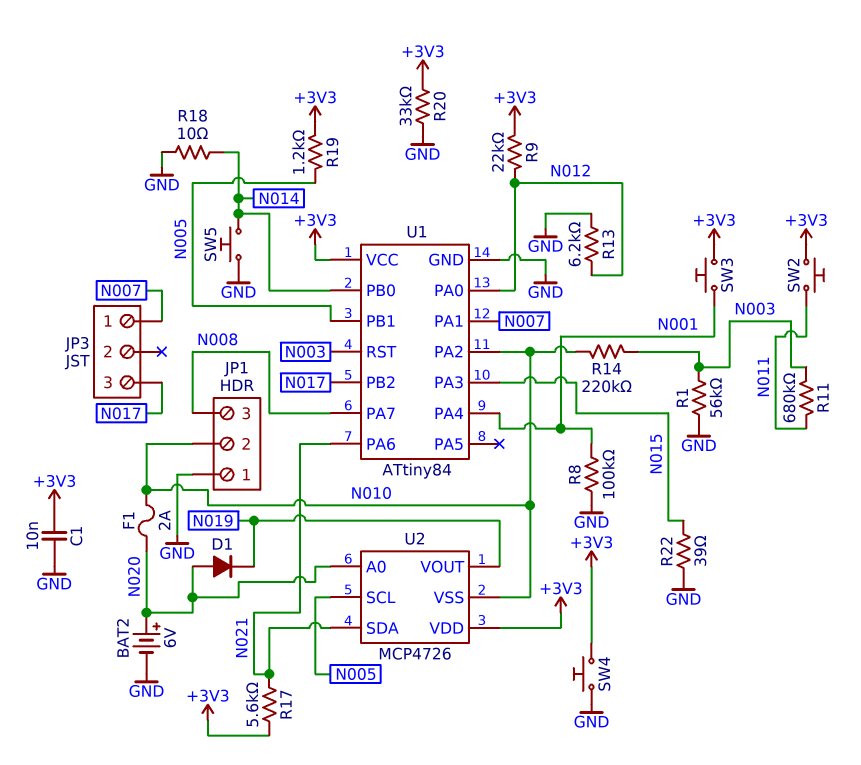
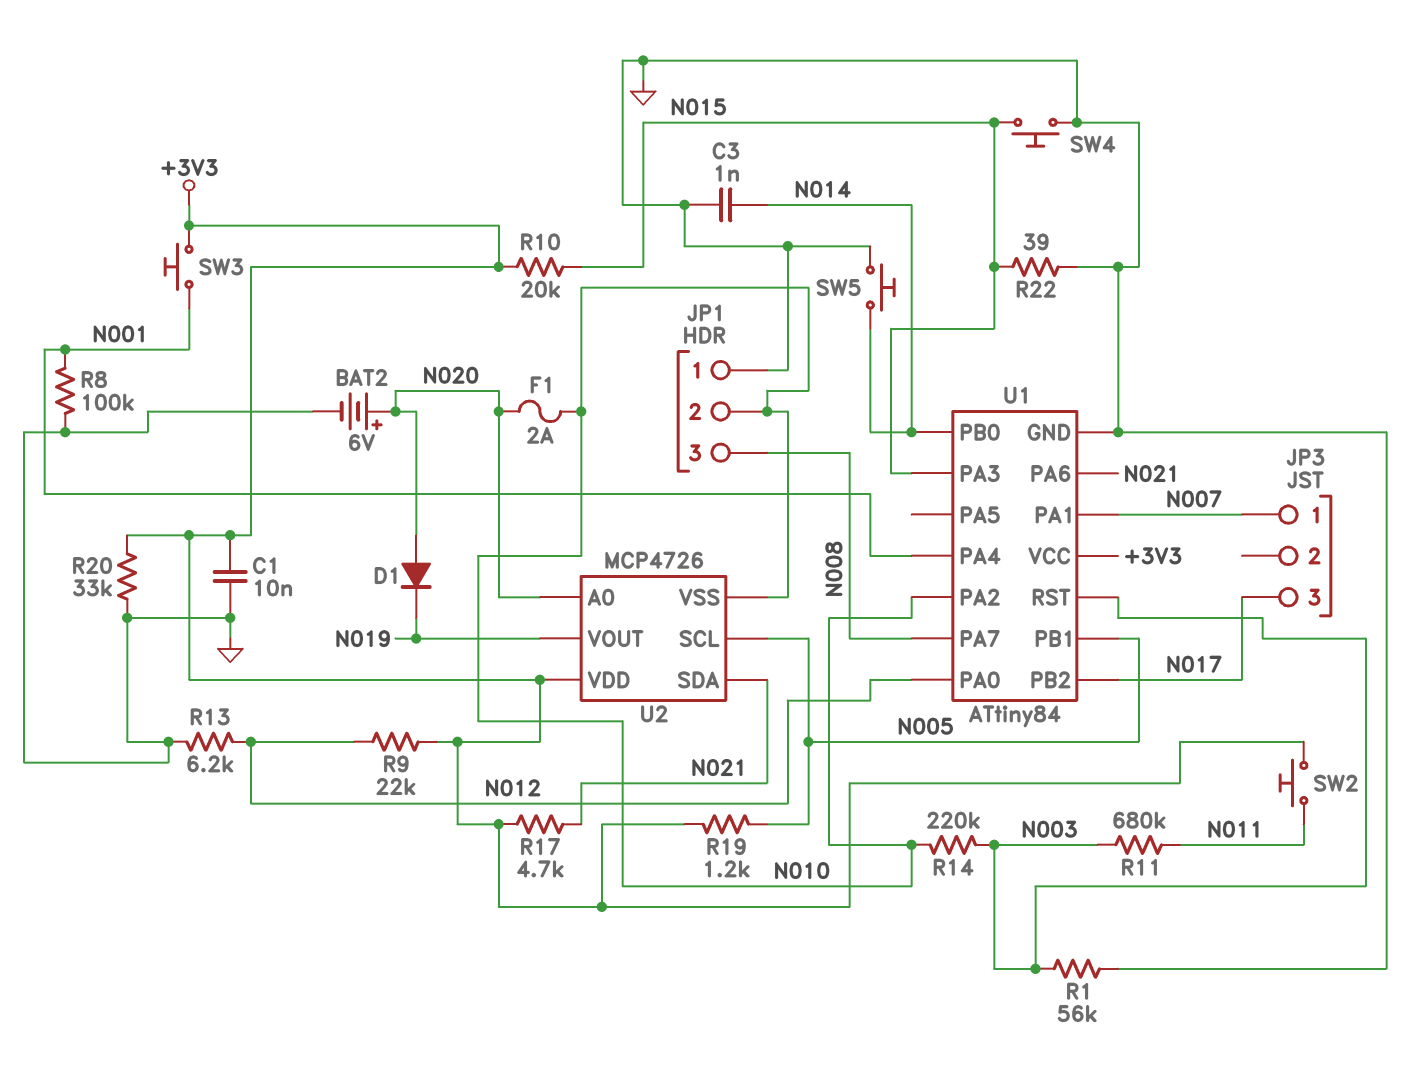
C3: none -> 1nF (GND, N014)
R10: none -> 20k (+3V3, N015)
R17: 5.6k (+3V3, N021) -> 4.7k (+3V3, N021)
R18: 10 (GND, N014) -> none
SW4: button (+3V3, GND) -> button (GND, N015)

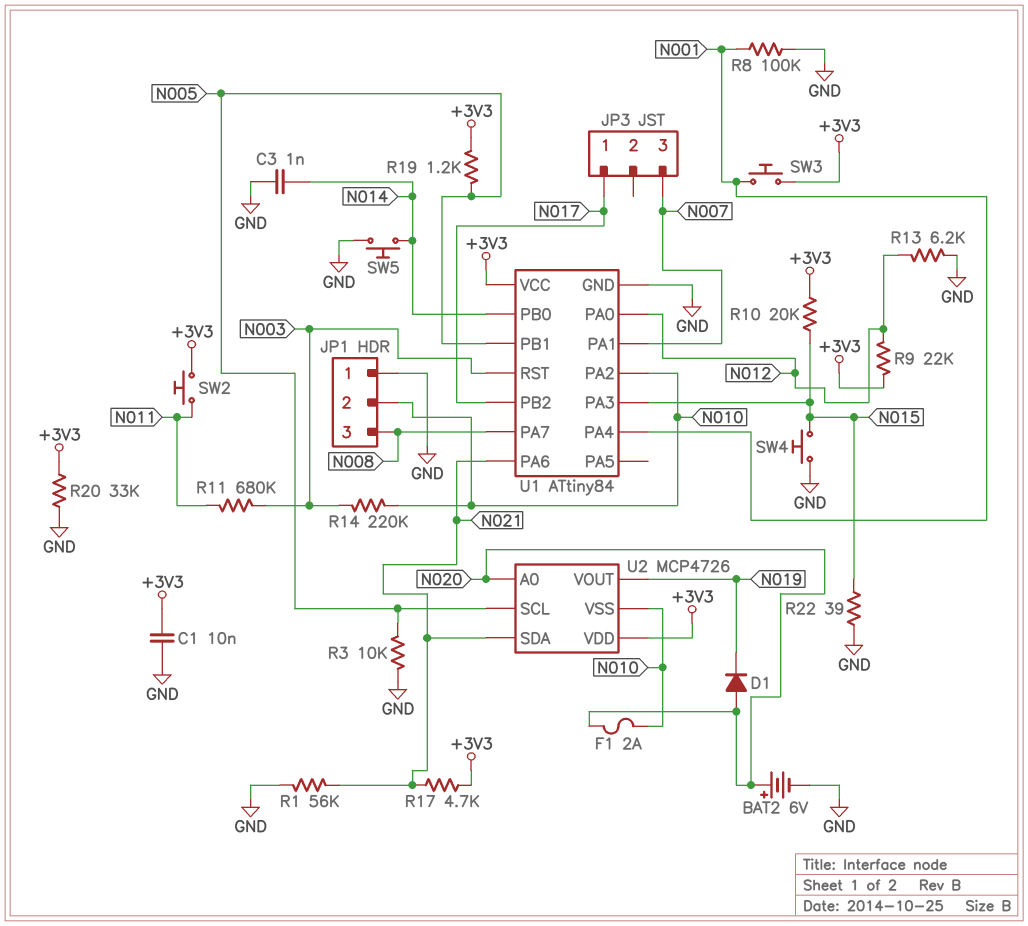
JP3 pin 1: N007 -> N017
JP3 pin 3: N017 -> N007
R1: 56k (GND, N003) -> 56k (GND, N021)
R3: none -> 10k (GND, N005)

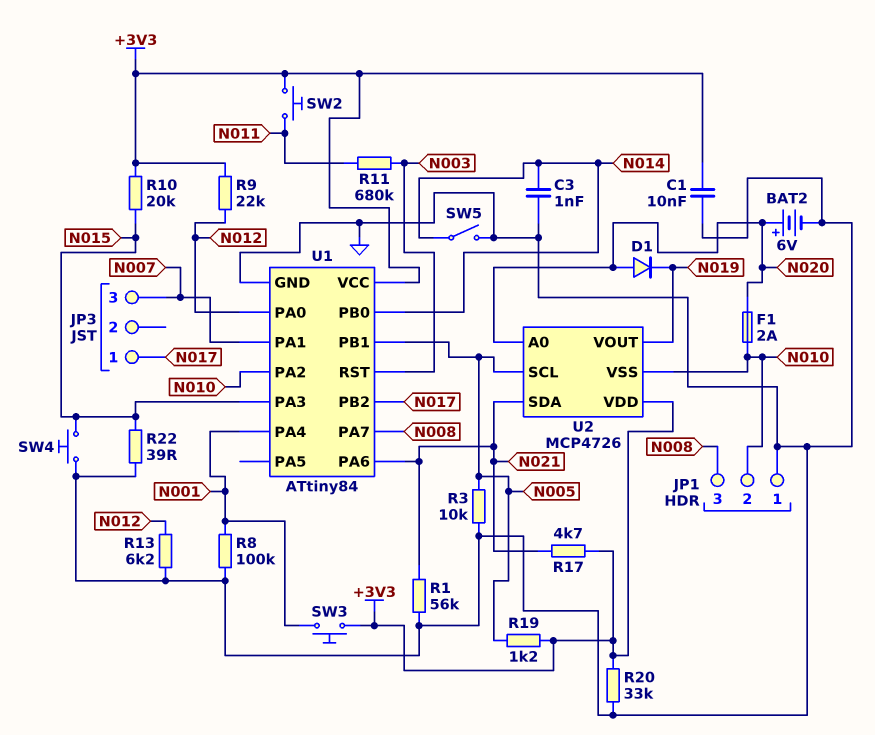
R14: 220k (N003, N010) -> none
SW5: button (GND, N014) -> switch (GND, N014)

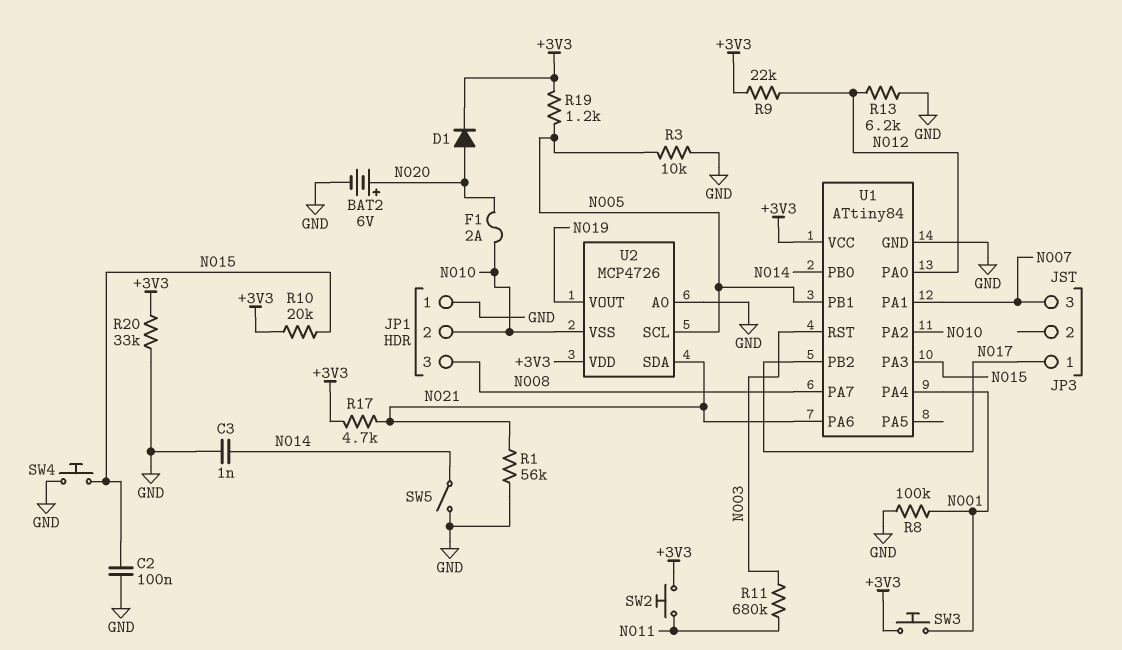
C1: 10nF (+3V3, GND) -> none
C2: none -> 100nF (GND, N015)
D1: diode (A N020, K N019) -> diode (A N020, K +3V3)
R22: 39 (GND, N015) -> none
U2 pin A0: N020 -> GND

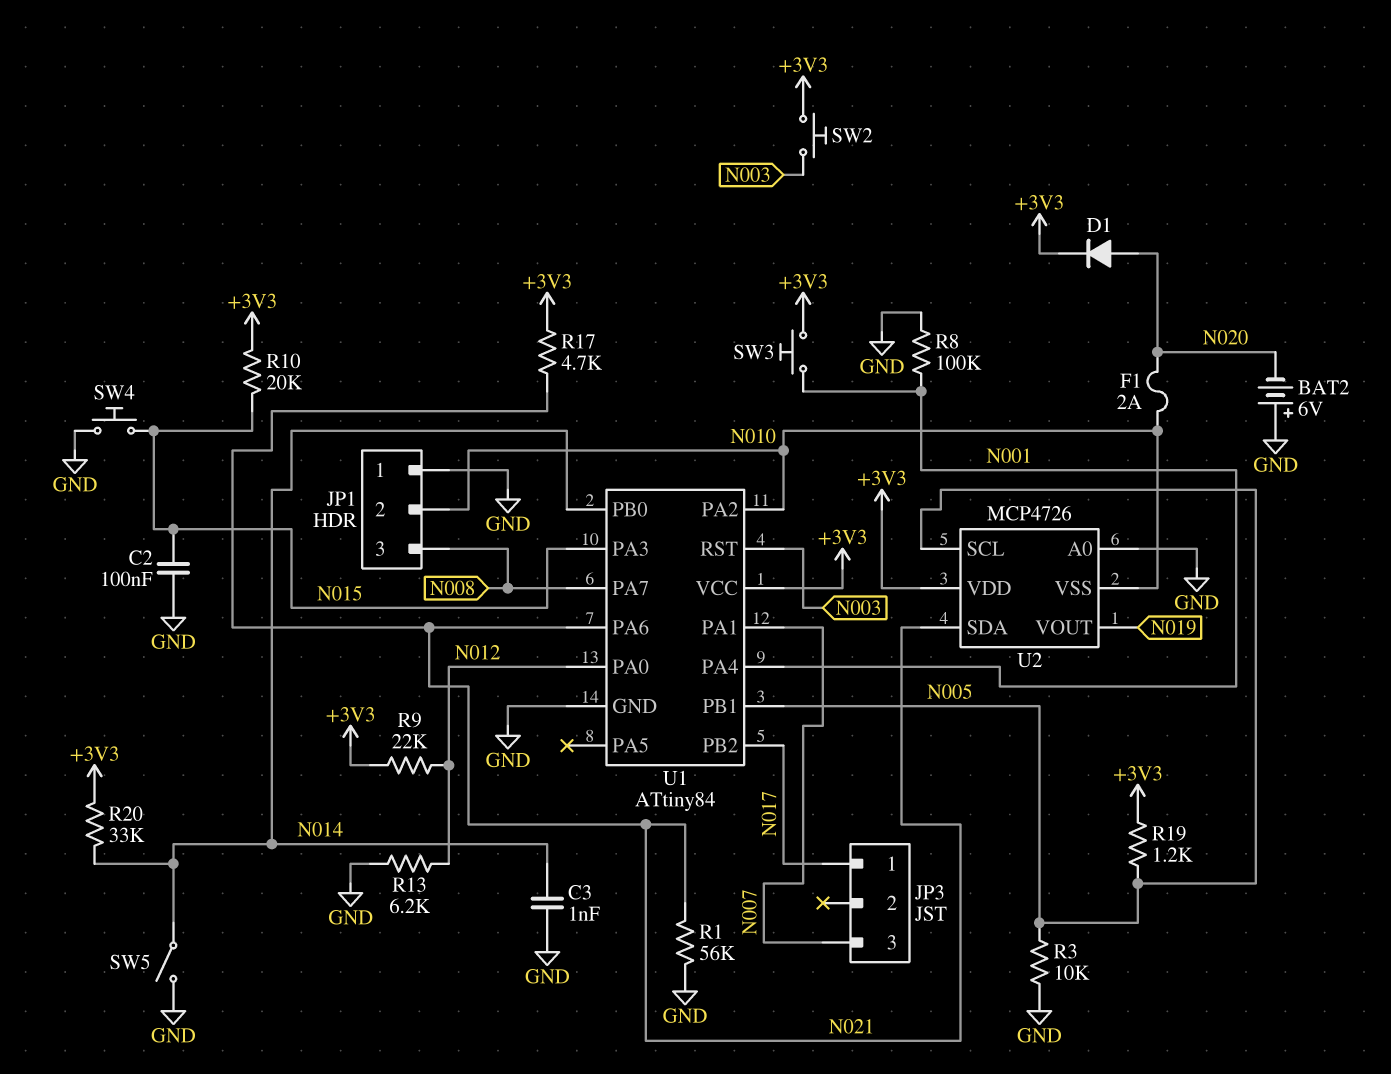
BAT2: 6V (plus N020, minus GND) -> 6V (plus GND, minus N020)
R11: 680k (N003, N011) -> none
R20: 33k (+3V3, GND) -> 33k (+3V3, N014)
SW2: button (+3V3, N011) -> button (+3V3, N003)

